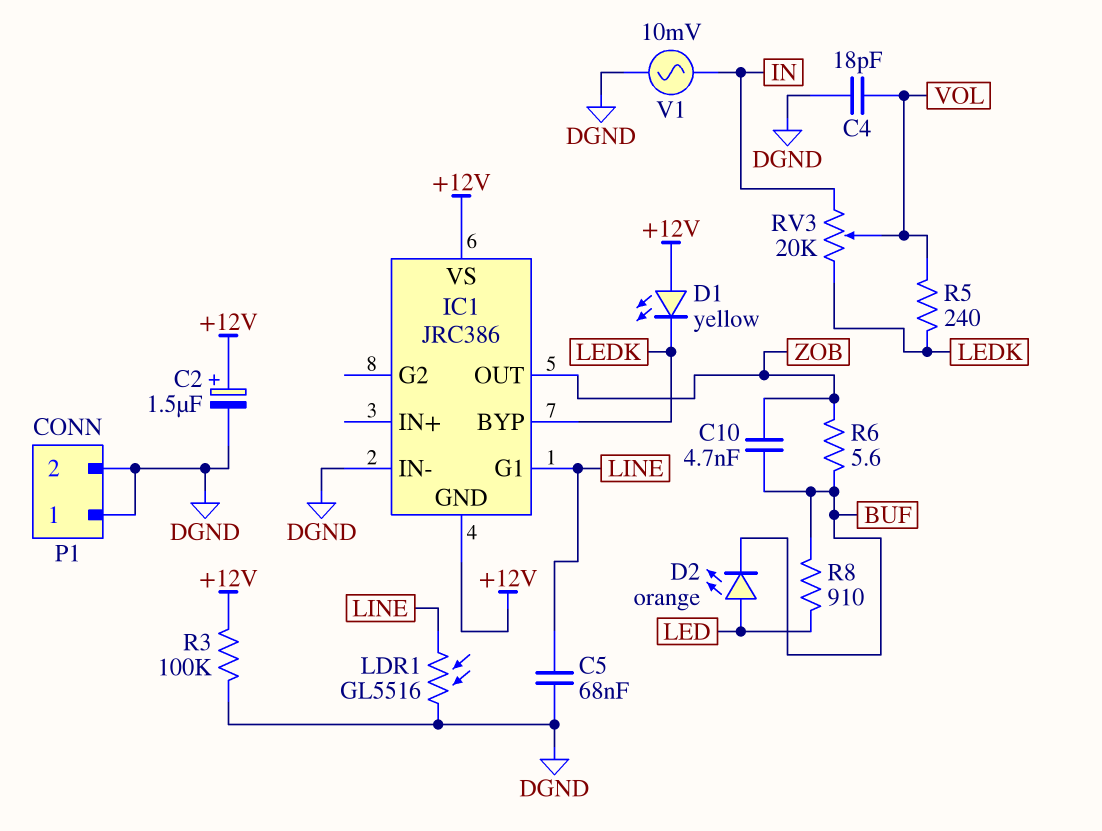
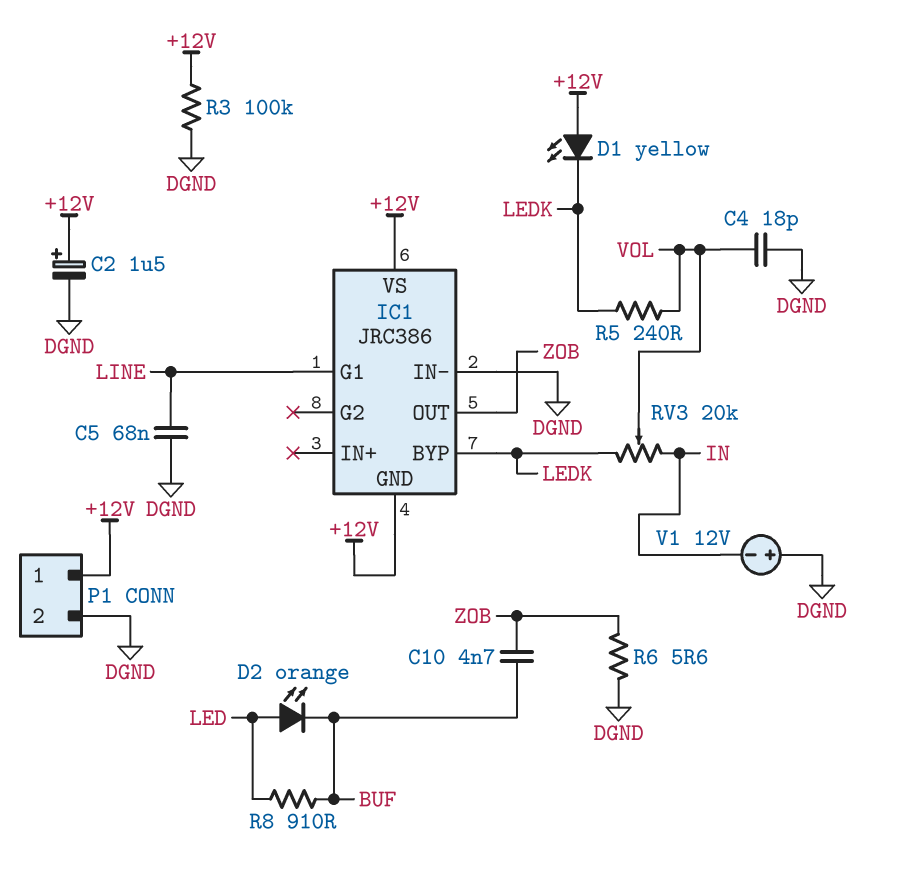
LDR1: GL5516 (DGND, LINE) -> none
P1 pin 1: DGND -> +12V
R6: 5.6 (BUF, ZOB) -> 5.6 (DGND, ZOB)
V1: AC 10mV (DGND, IN) -> 12V (plus DGND, minus IN)

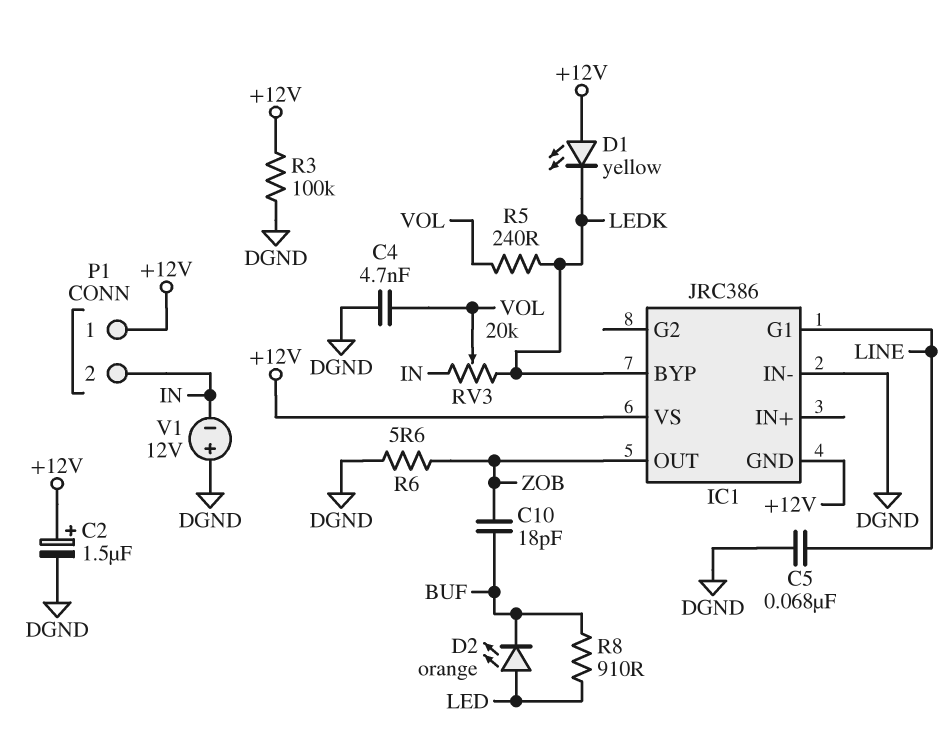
C4: 18pF (DGND, VOL) -> 4.7nF (DGND, VOL)
C10: 4.7nF (BUF, ZOB) -> 18pF (BUF, ZOB)
P1 pin 2: DGND -> IN

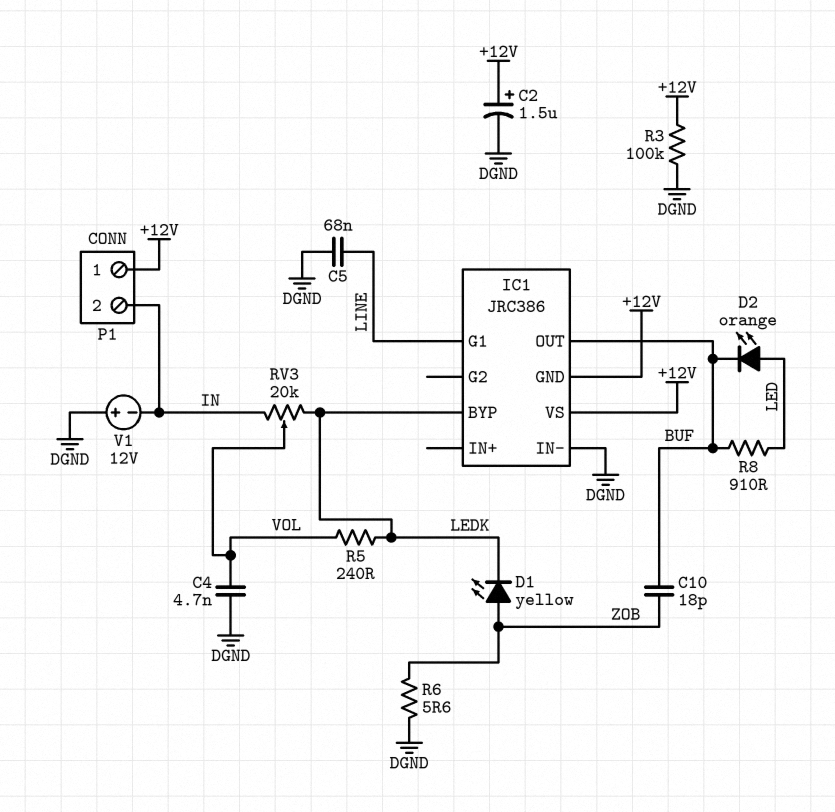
D1: LED yellow (A +12V, K LEDK) -> LED yellow (A ZOB, K LEDK)
IC1 pin OUT: ZOB -> BUF

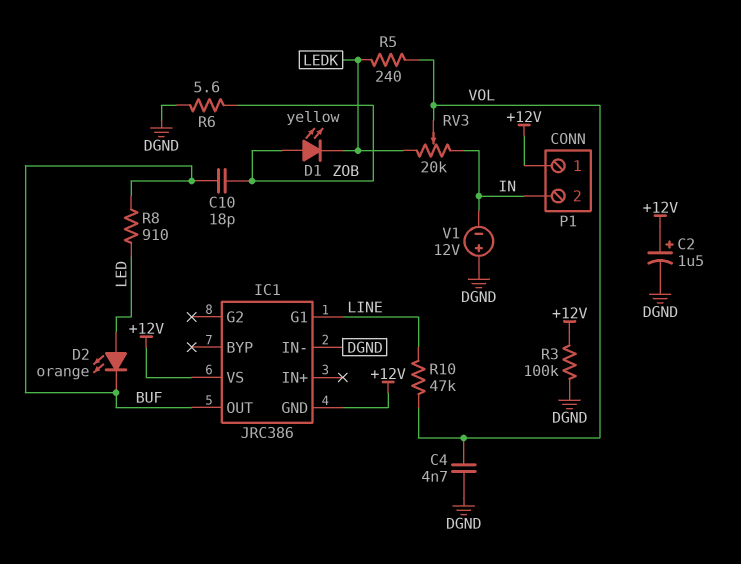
C5: 68nF (DGND, LINE) -> none
IC1 pin BYP: LEDK -> none
R10: none -> 47k (LINE, VOL)

